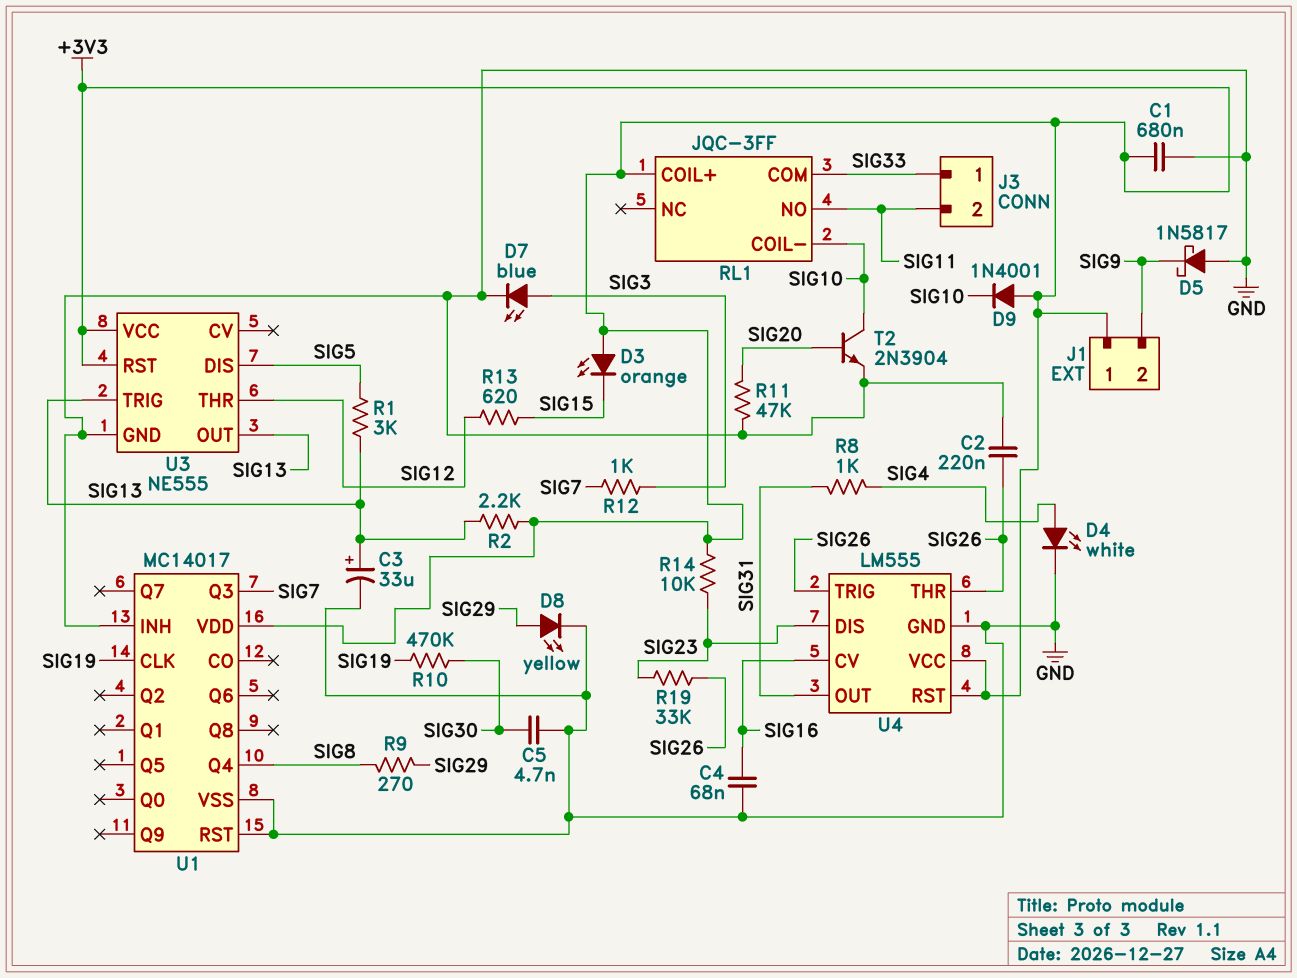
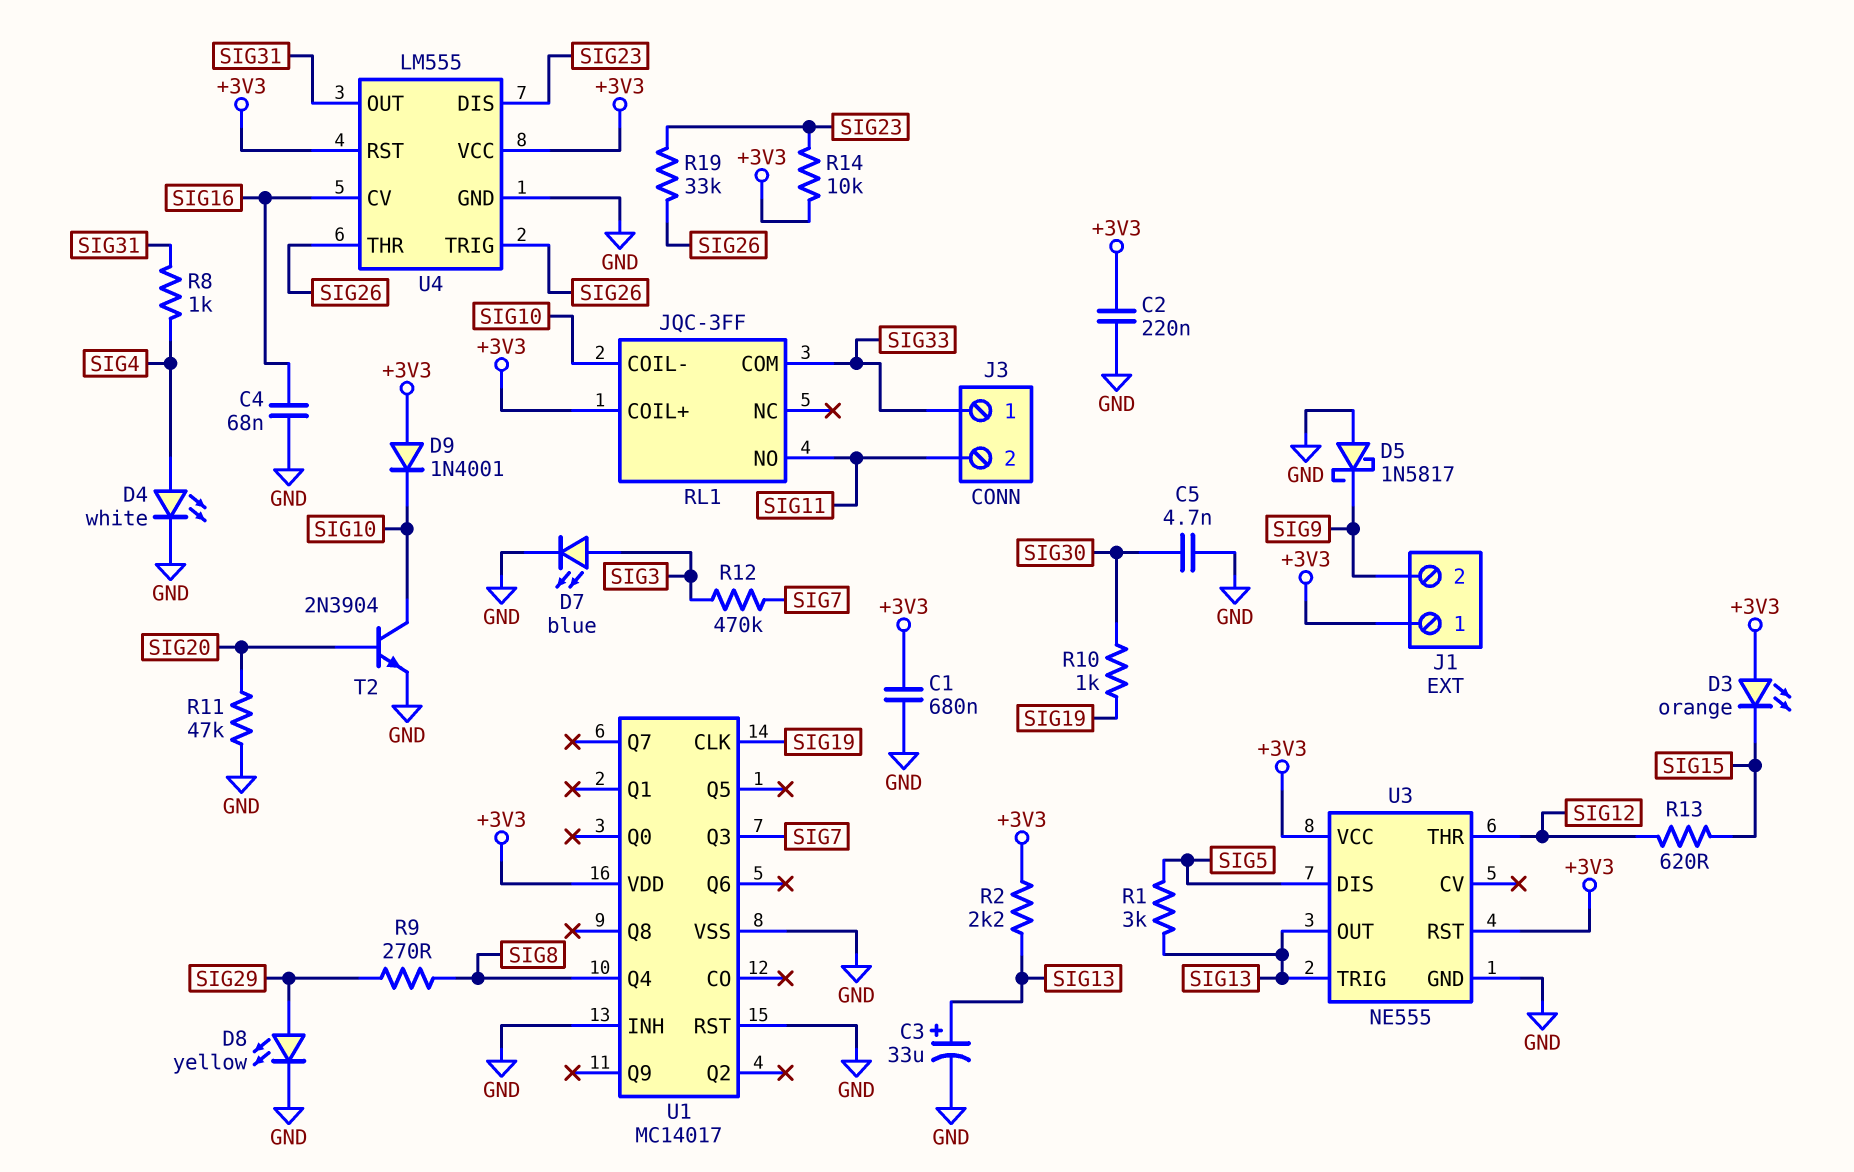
C2: 220nF (GND, SIG26) -> 220nF (+3V3, GND)
R10: 470k (SIG19, SIG30) -> 1k (SIG19, SIG30)
R12: 1k (SIG3, SIG7) -> 470k (SIG3, SIG7)

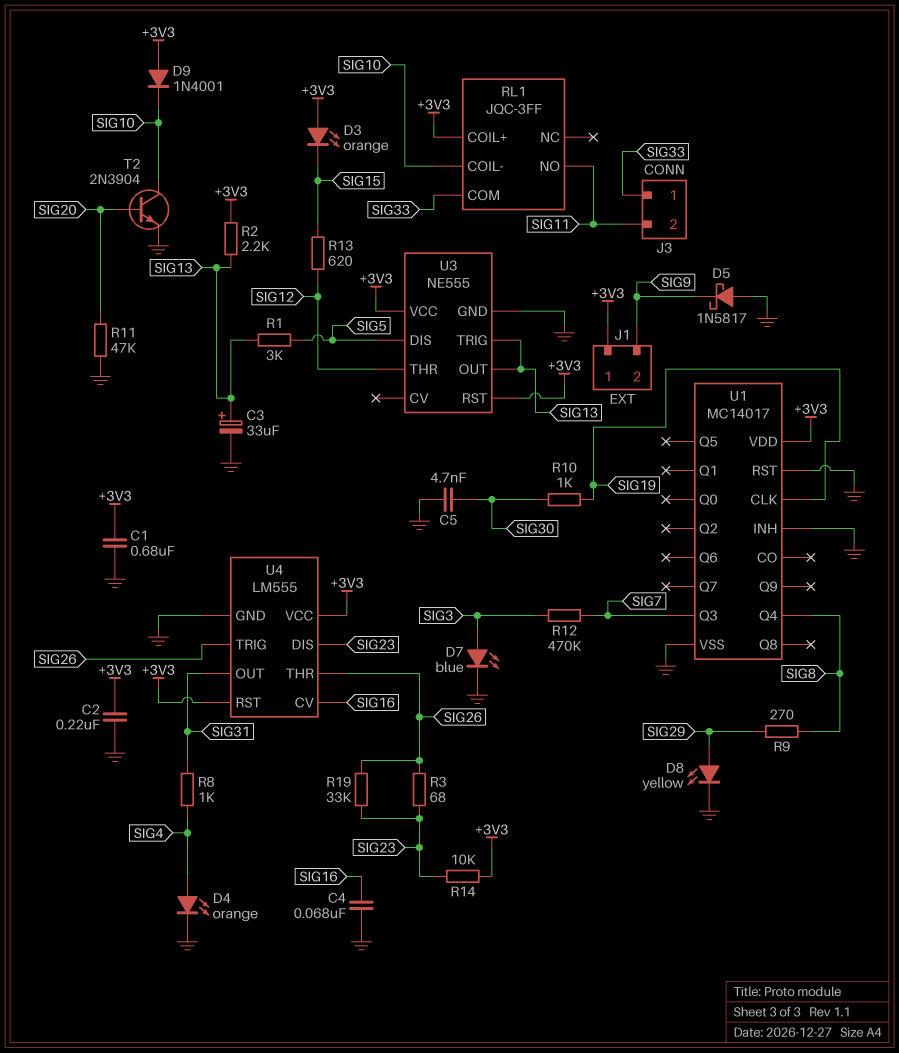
D4: LED white (A SIG4, K GND) -> LED orange (A SIG4, K GND)
R3: none -> 68 (SIG23, SIG26)

